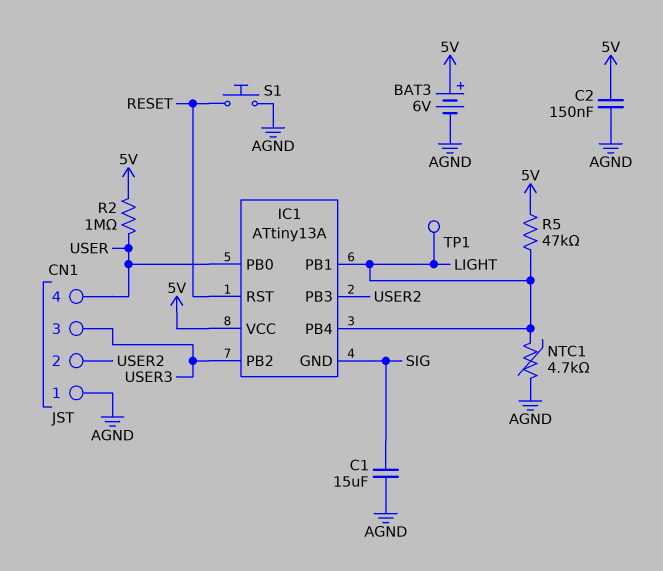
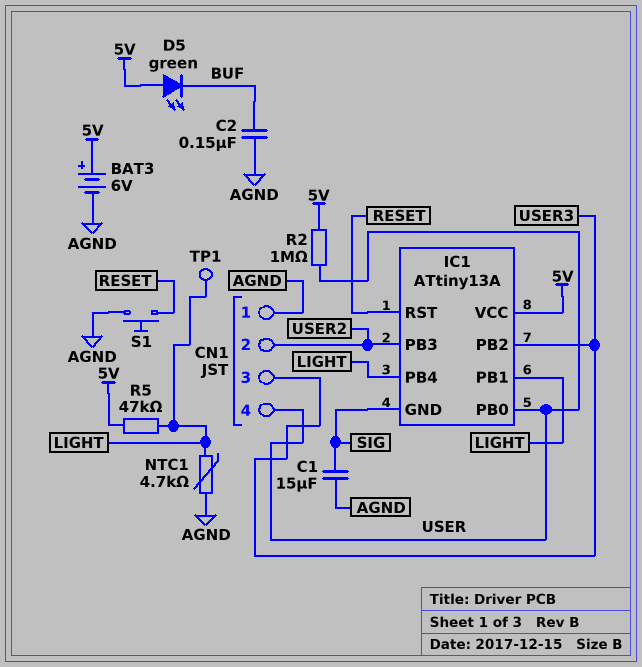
C2: 150nF (5V, AGND) -> 150nF (AGND, BUF)
D5: none -> LED green (A 5V, K BUF)

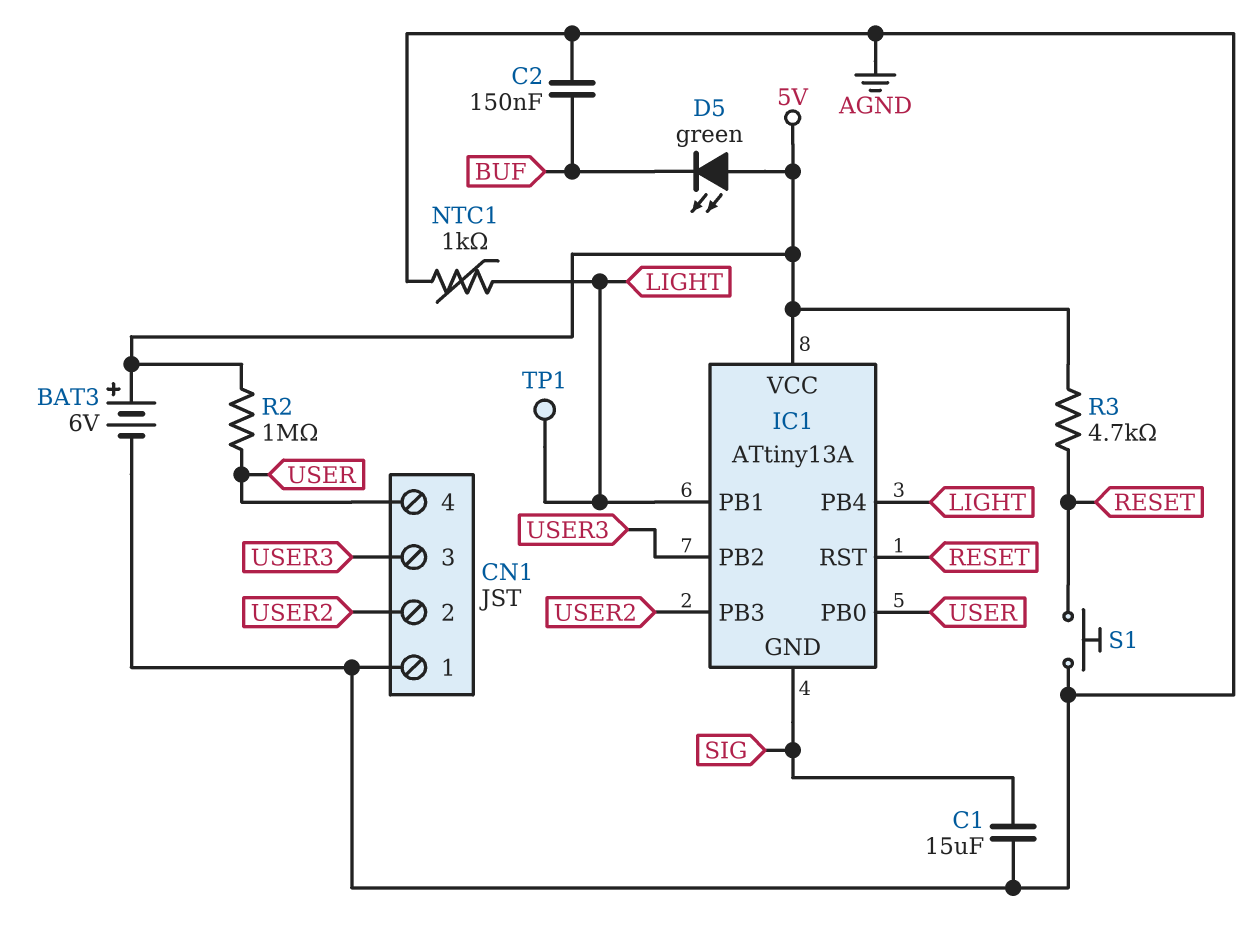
NTC1: 4.7k (AGND, LIGHT) -> 1k (AGND, LIGHT)
R3: none -> 4.7k (5V, RESET)
R5: 47k (5V, LIGHT) -> none

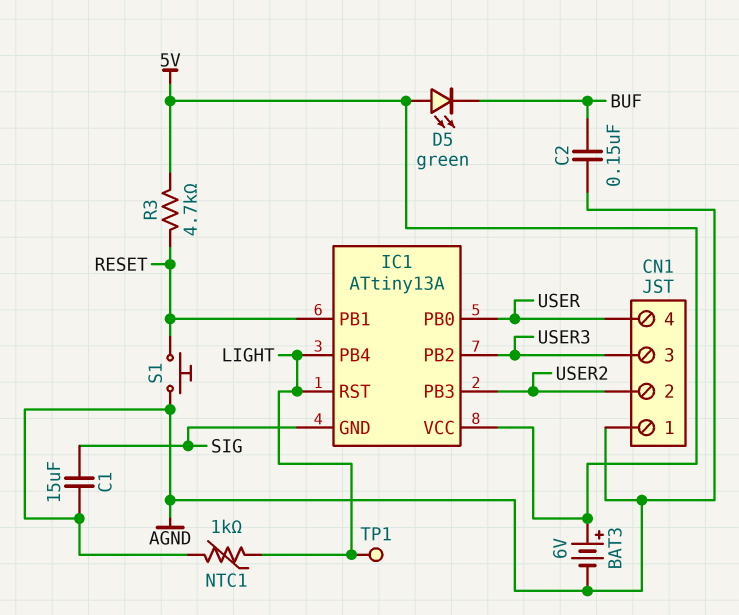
IC1 pin PB1: LIGHT -> RESET
IC1 pin RST: RESET -> LIGHT
R2: 1M (5V, USER) -> none

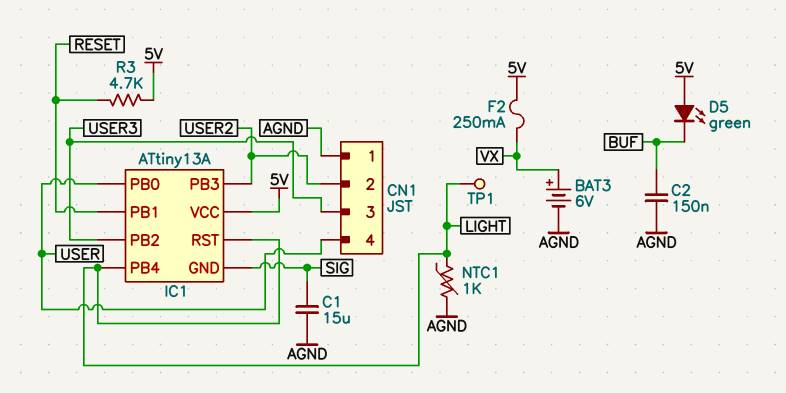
BAT3: 6V (plus 5V, minus AGND) -> 6V (plus VX, minus AGND)
F2: none -> 250mA (5V, VX)
S1: button (AGND, RESET) -> none

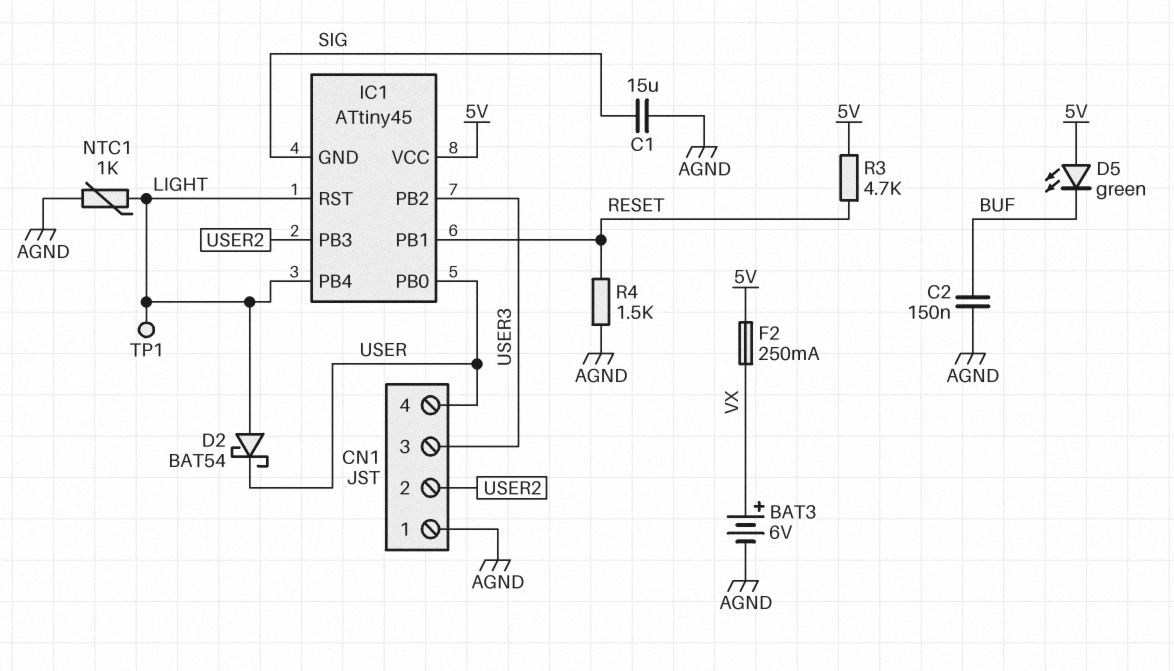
D2: none -> schottky BAT54 (A LIGHT, K USER)
IC1: ATtiny13A -> ATtiny45
R4: none -> 1.5k (AGND, RESET)

